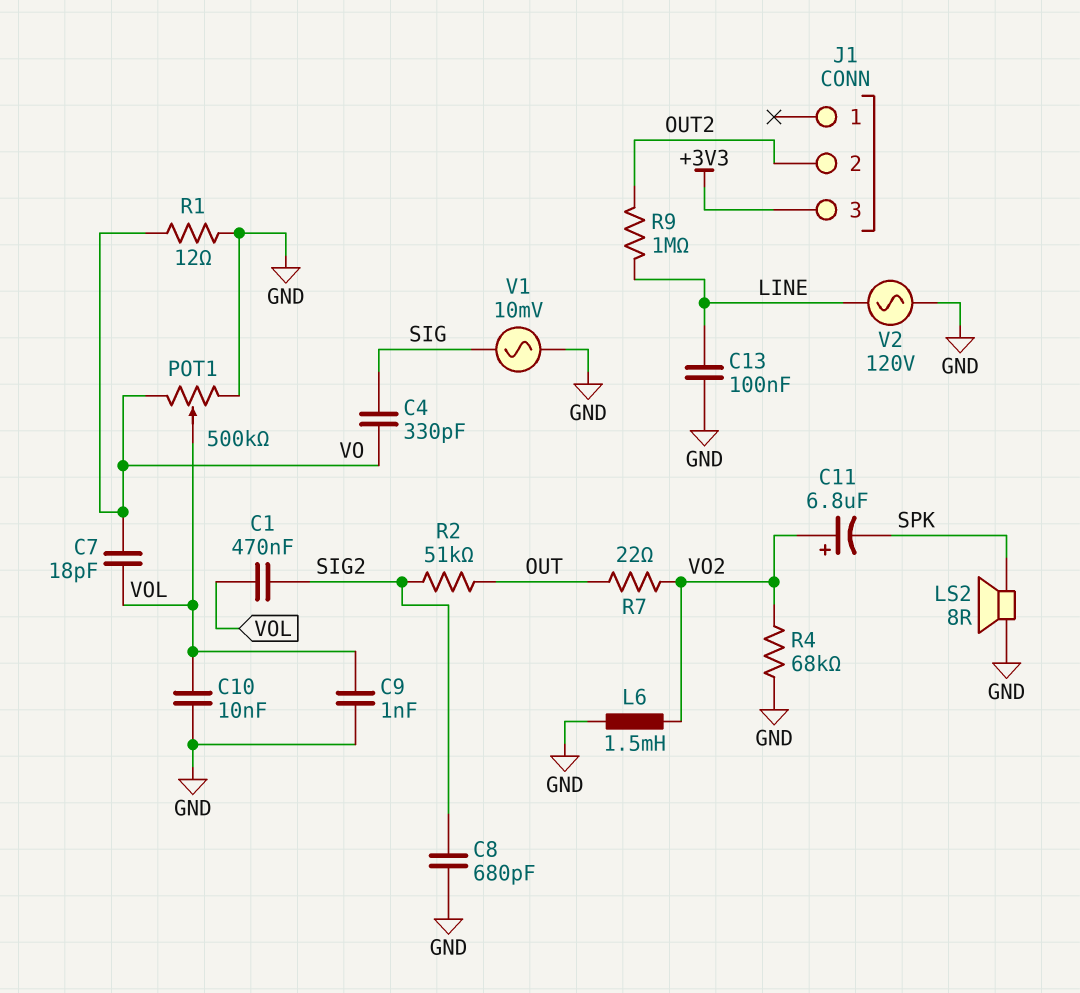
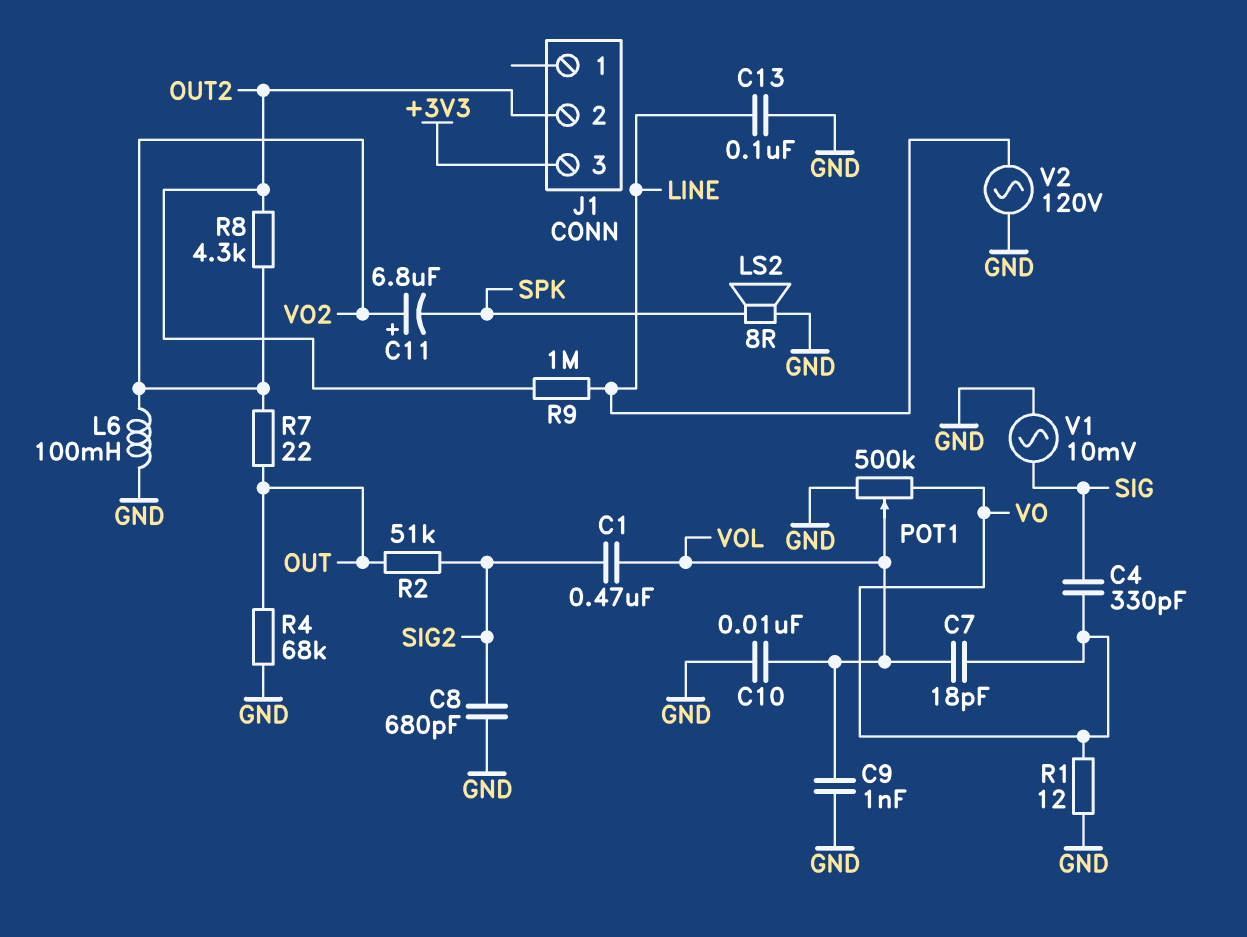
L6: 1.5mH (GND, VO2) -> 100mH (GND, VO2)
R4: 68k (GND, VO2) -> 68k (GND, OUT)
R8: none -> 4.3k (OUT2, VO2)

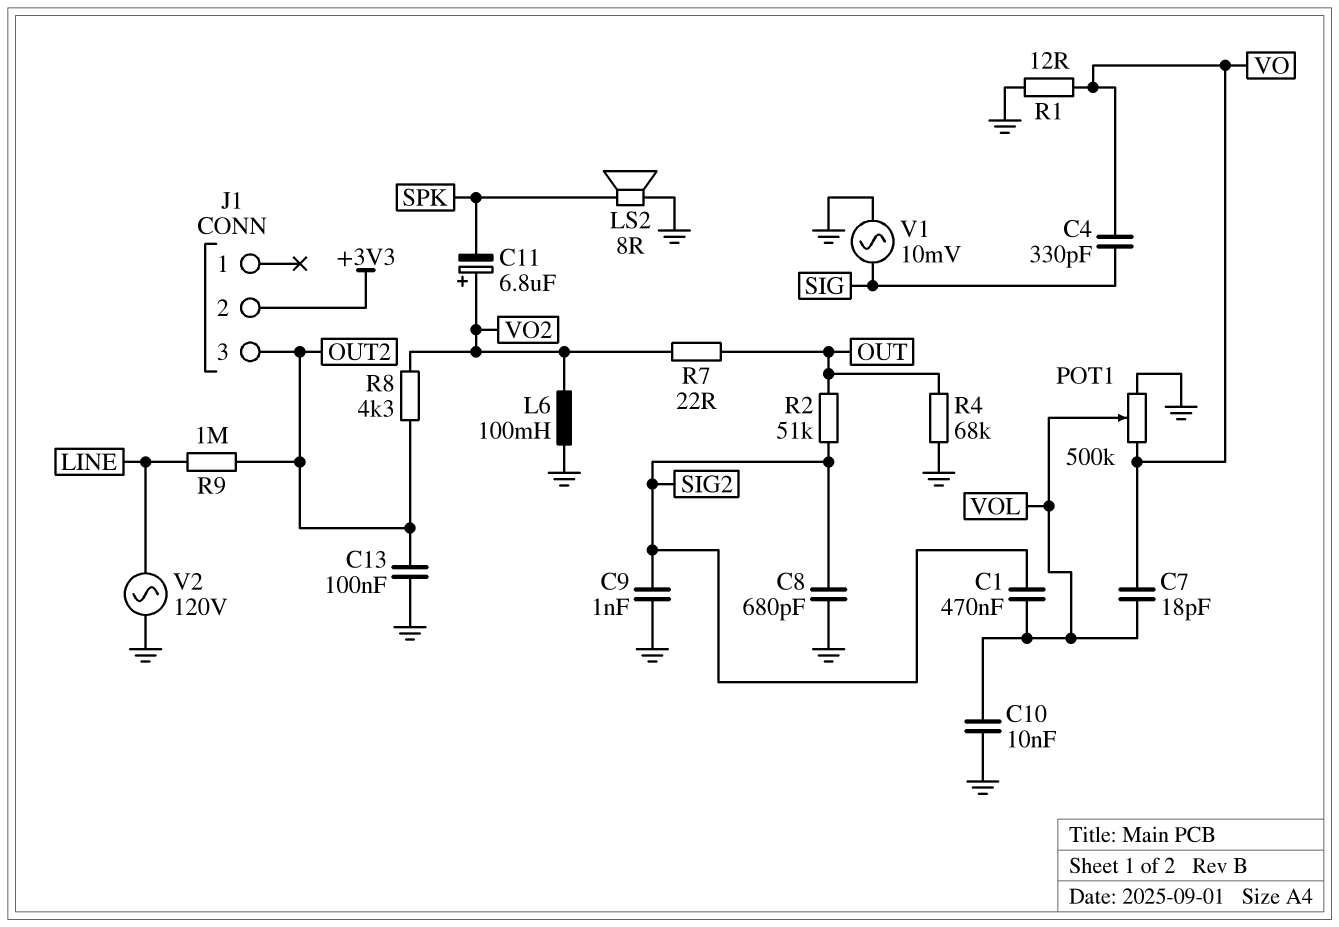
C9: 1nF (GND, VOL) -> 1nF (GND, SIG2)
C13: 100nF (GND, LINE) -> 100nF (GND, OUT2)
J1 pin 2: OUT2 -> +3V3
J1 pin 3: +3V3 -> OUT2

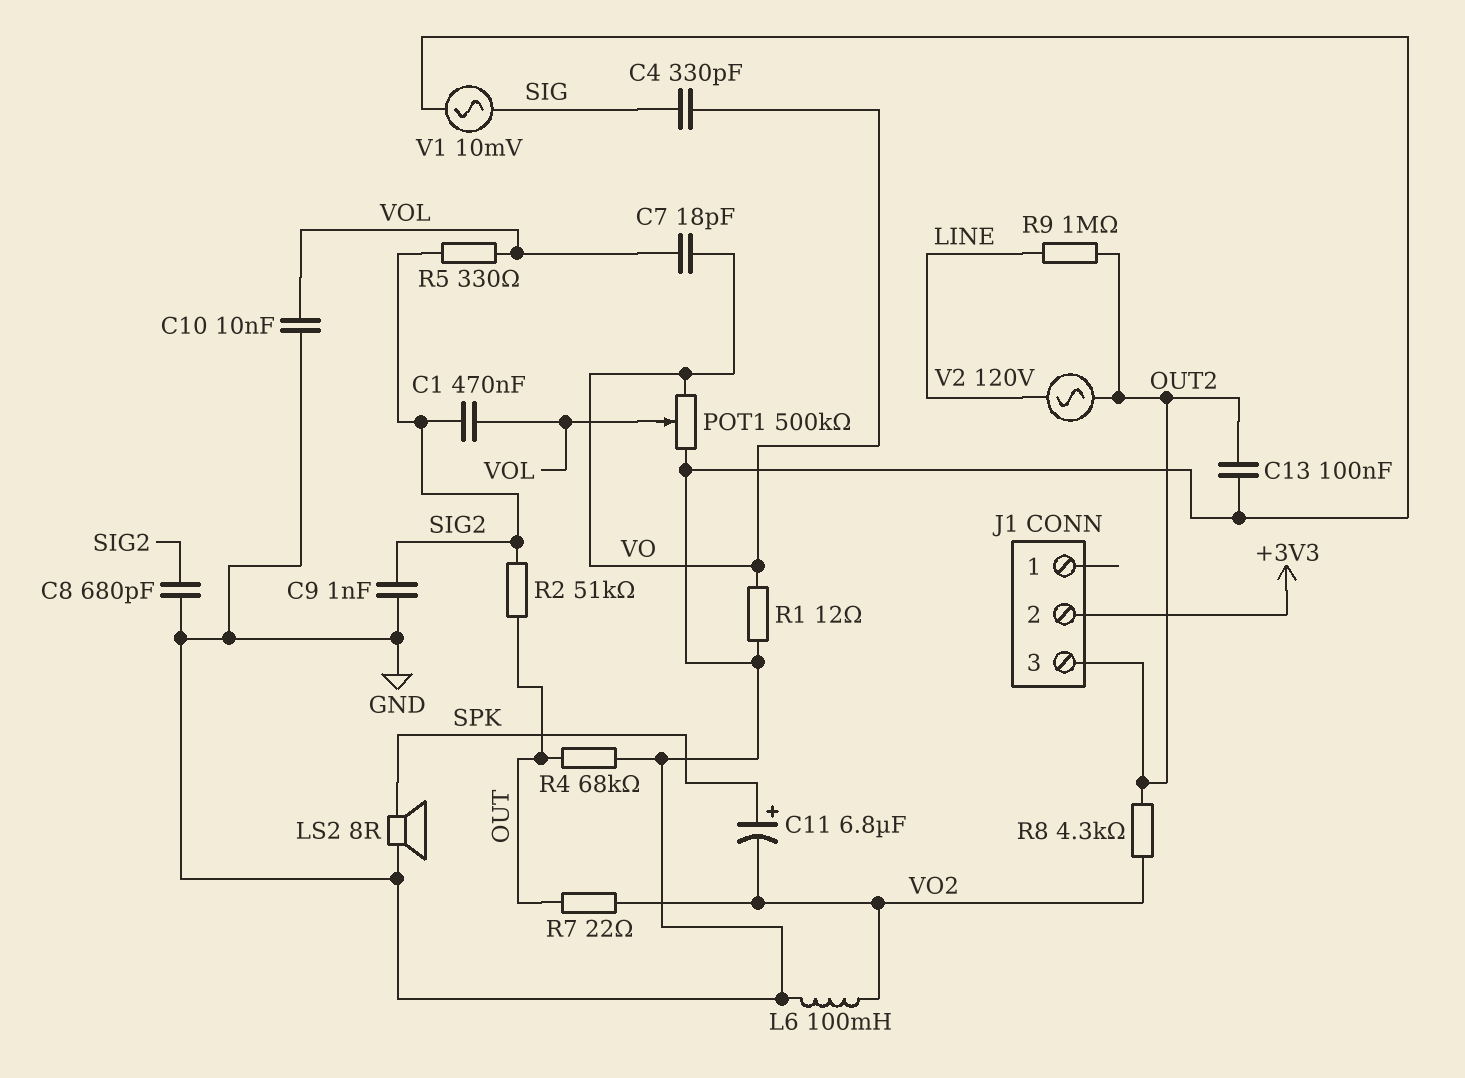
C11: 6.8uF (plus VO2, minus SPK) -> 6.8uF (plus SPK, minus VO2)
R5: none -> 330 (SIG2, VOL)
V2: AC 120V (GND, LINE) -> AC 120V (LINE, OUT2)

